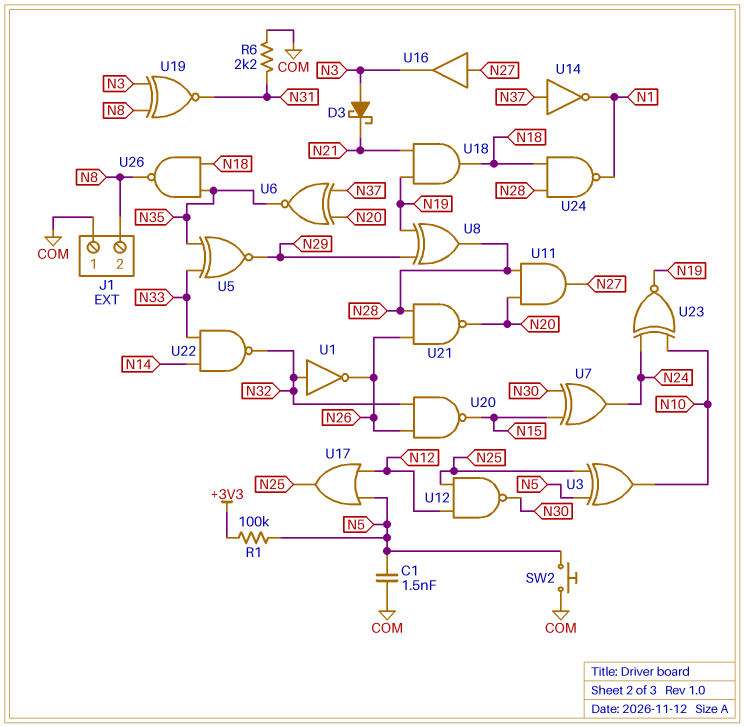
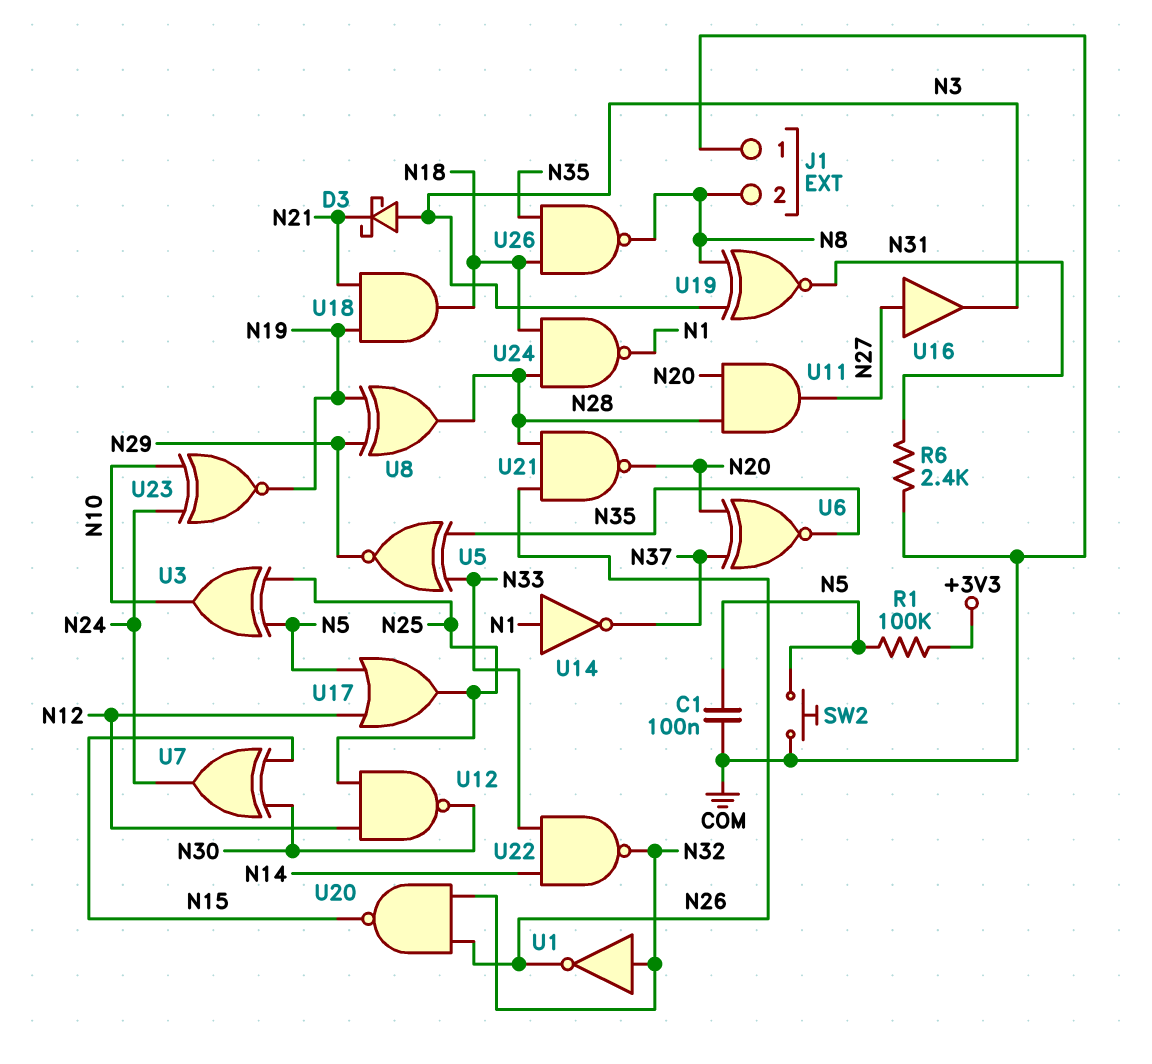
C1: 1.5nF (COM, N5) -> 100nF (COM, N5)
R6: 2.2k (COM, N31) -> 2.4k (COM, N31)
U14: NOT (in N37, out N1) -> NOT (in N1, out N37)

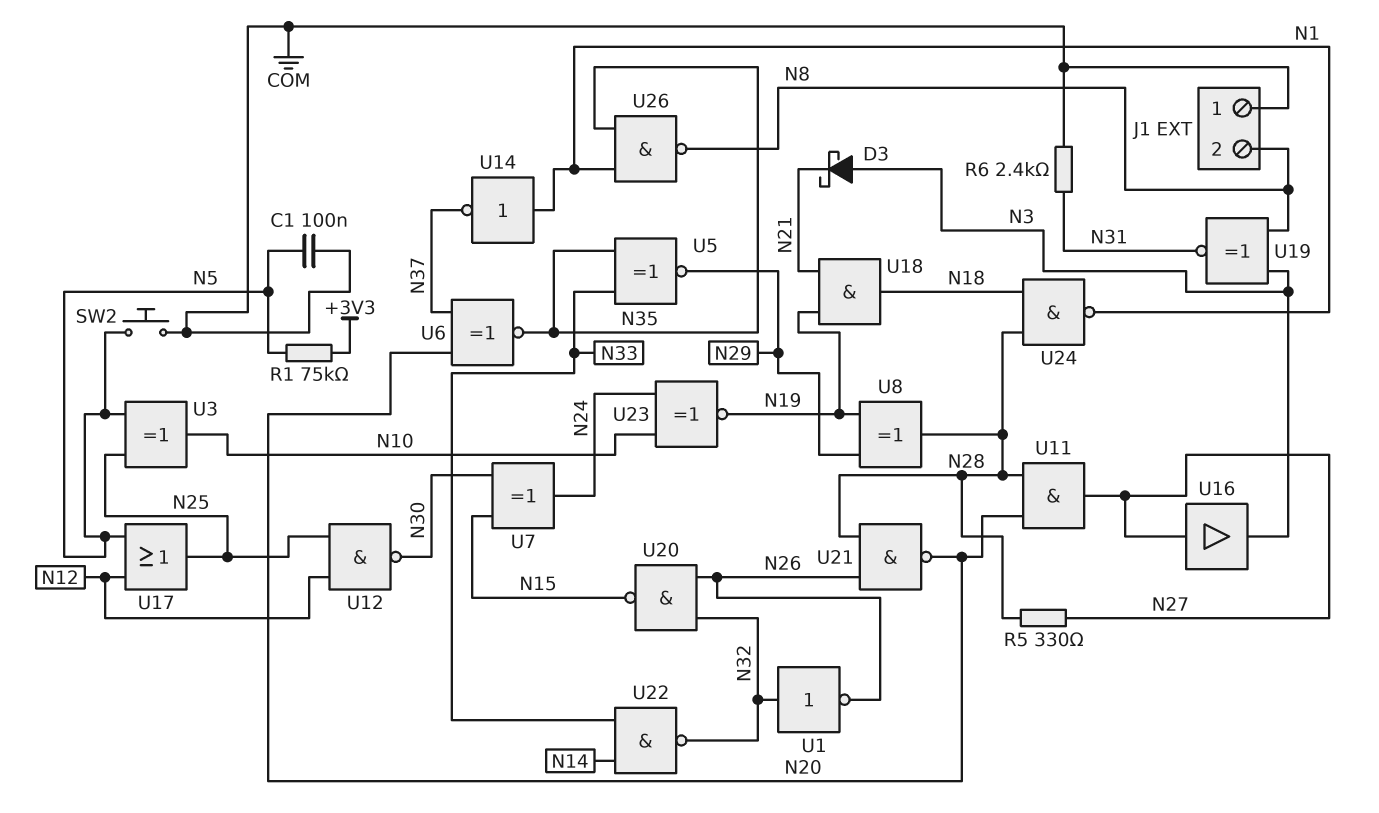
R1: 100k (+3V3, N5) -> 75k (+3V3, N5)
R5: none -> 330 (N27, N28)
U26: NAND (in N18, in N35, out N8) -> NAND (in N1, in N35, out N8)

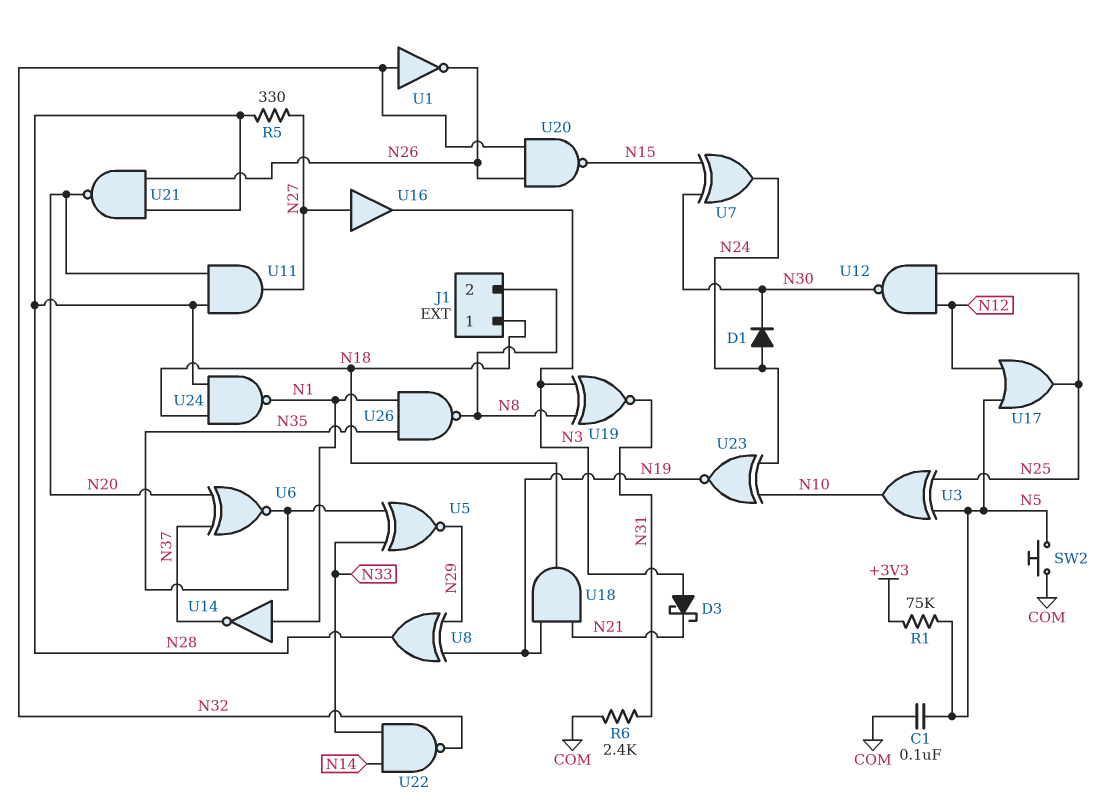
D1: none -> diode (A N24, K N30)
J1 pin 1: COM -> N18

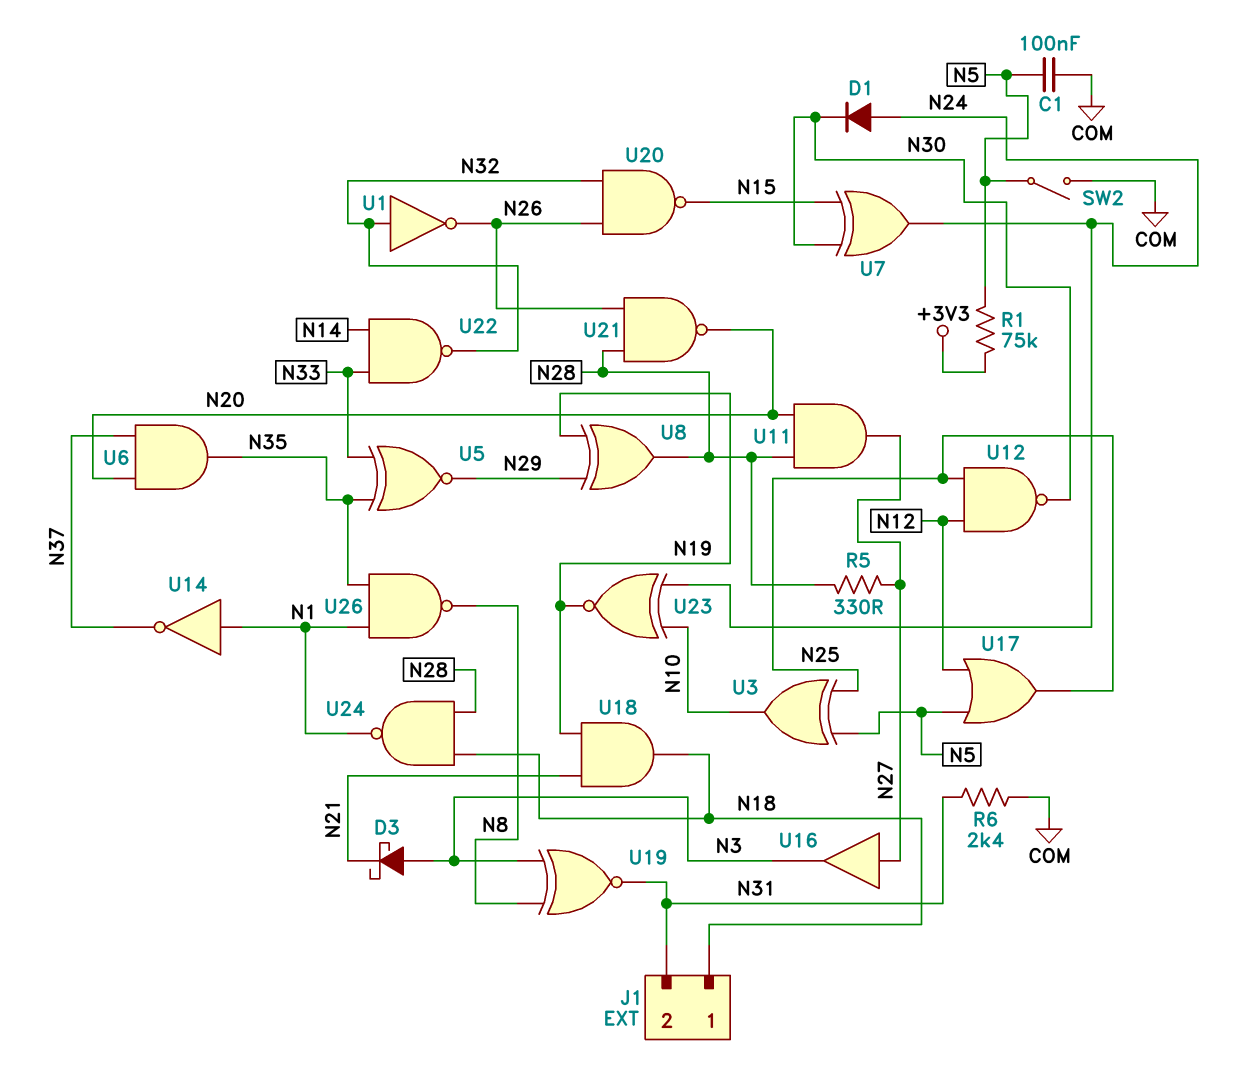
J1 pin 2: N8 -> N31
SW2: button (COM, N5) -> switch (COM, N5)
U6: XNOR (in N20, in N37, out N35) -> AND (in N20, in N37, out N35)

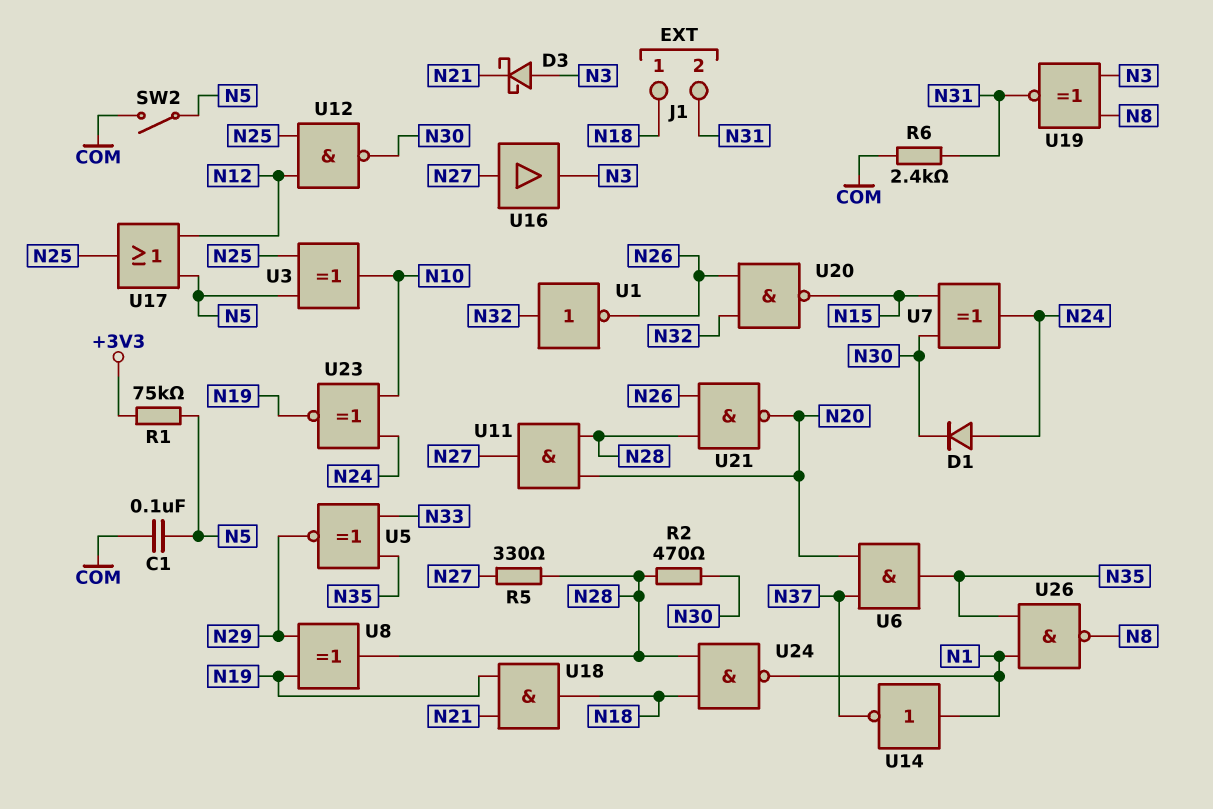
R2: none -> 470 (N28, N30)
U22: NAND (in N14, in N33, out N32) -> none

